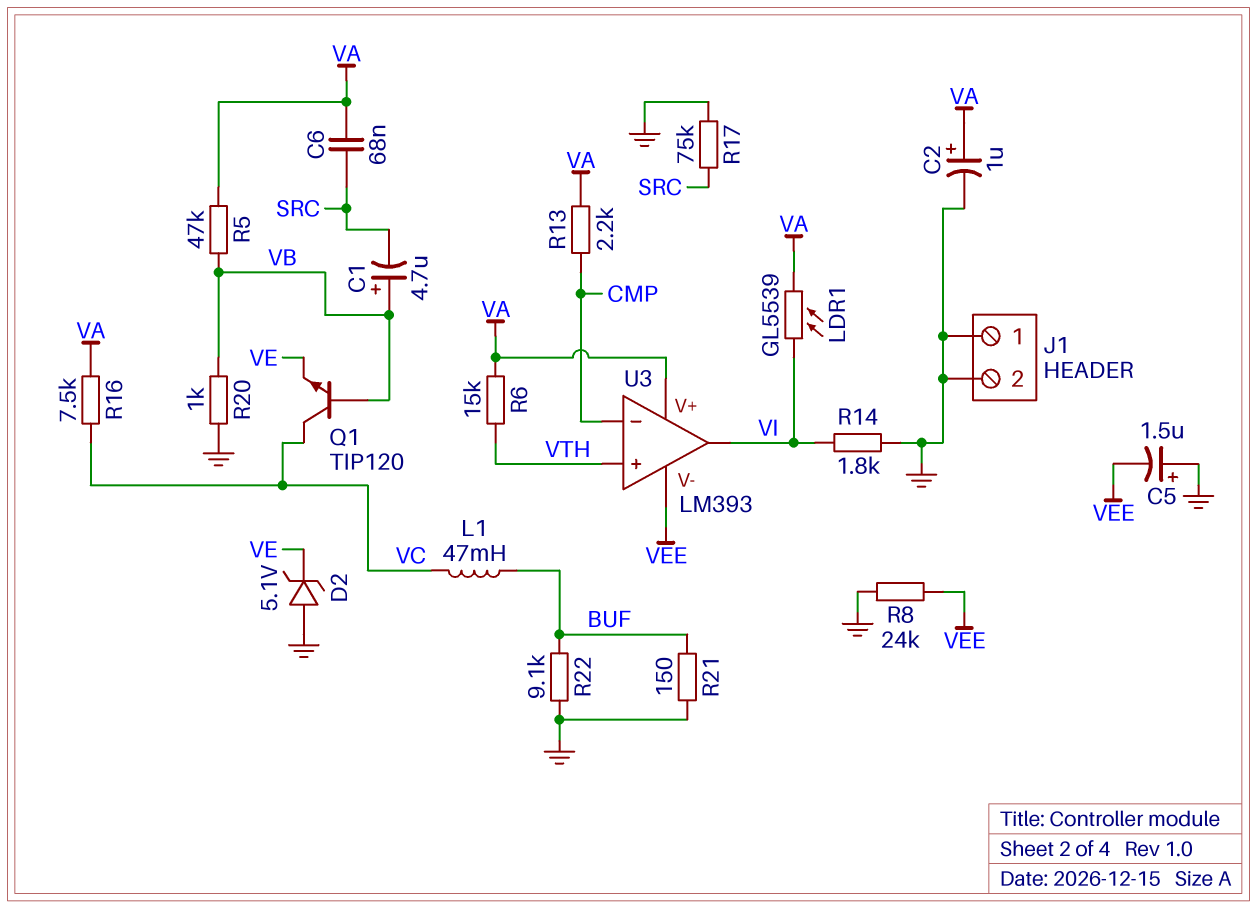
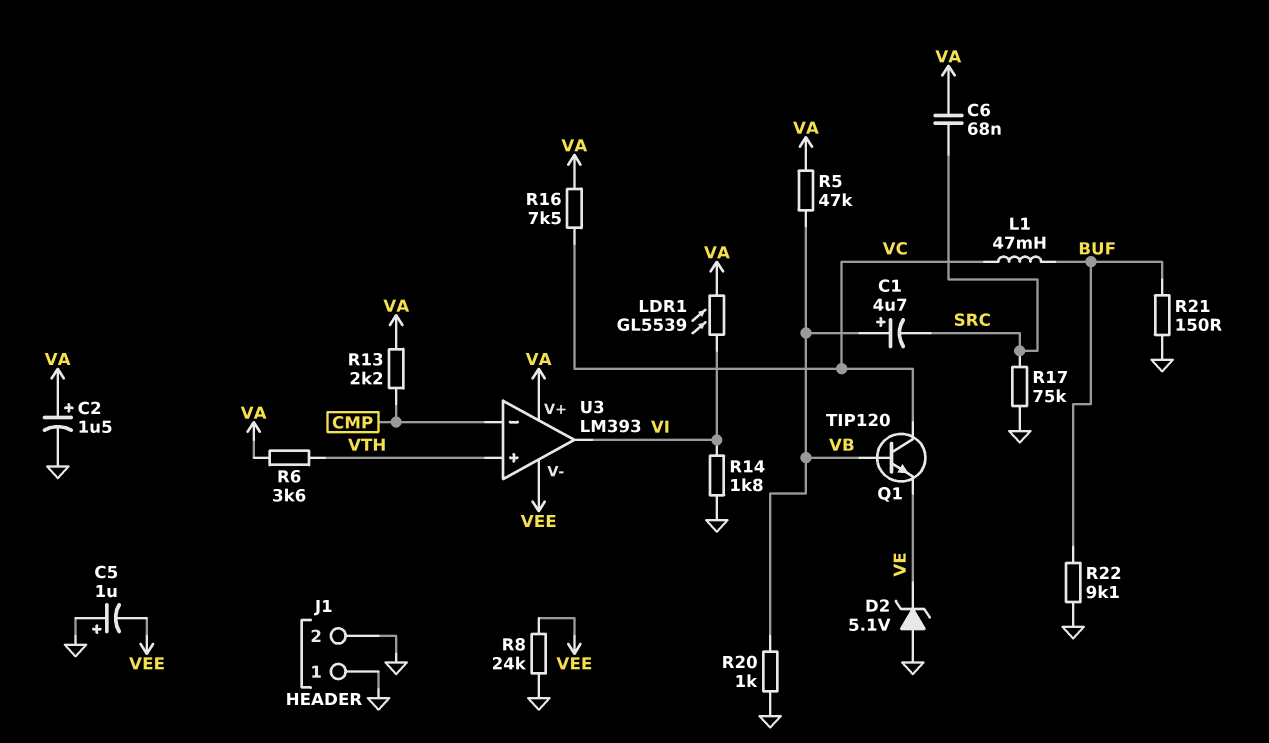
C2: 1uF (plus VA, minus GND) -> 1.5uF (plus VA, minus GND)
C5: 1.5uF (plus GND, minus VEE) -> 1uF (plus GND, minus VEE)
R6: 15k (VA, VTH) -> 3.6k (VA, VTH)

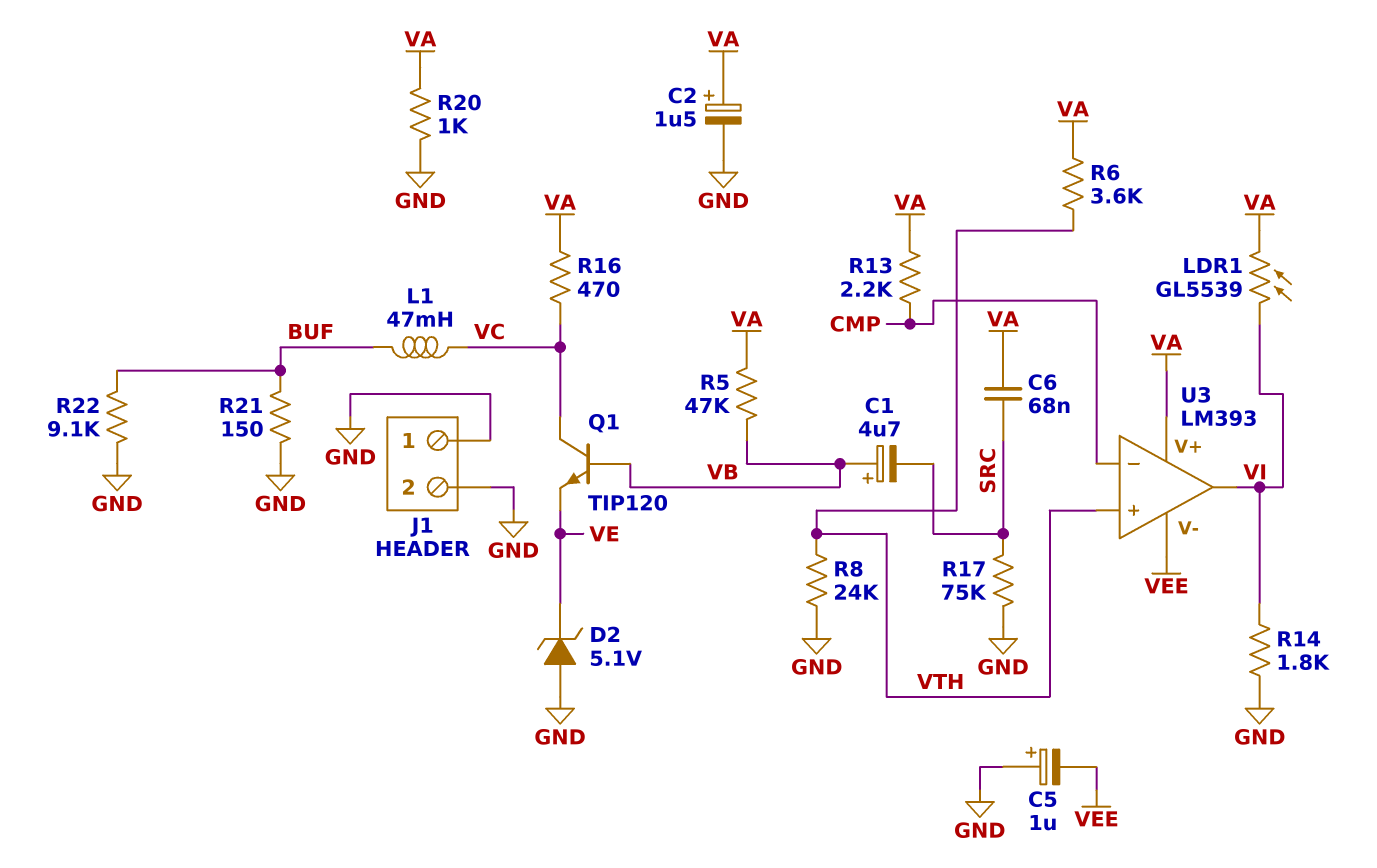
R8: 24k (GND, VEE) -> 24k (GND, VTH)
R16: 7.5k (VA, VC) -> 470 (VA, VC)
R20: 1k (GND, VB) -> 1k (GND, VA)

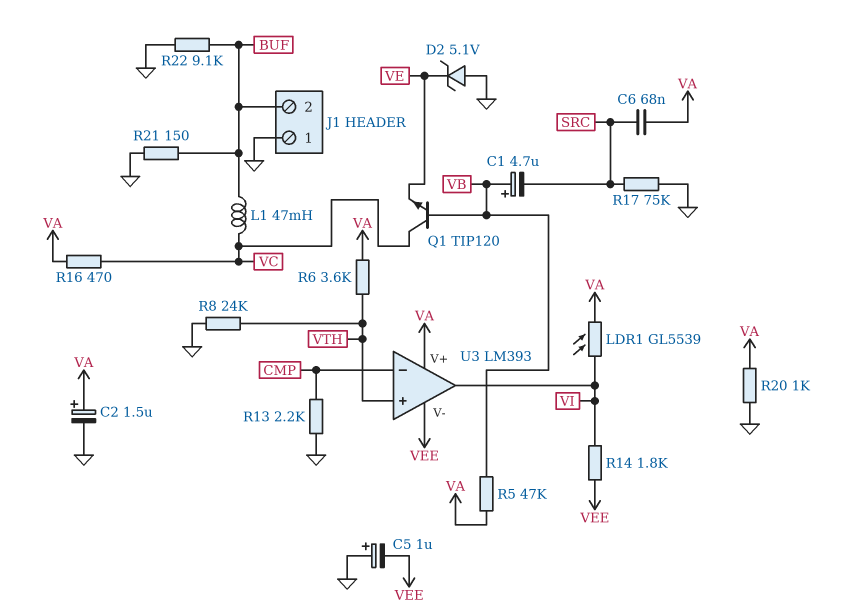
J1 pin 2: GND -> BUF
R13: 2.2k (CMP, VA) -> 2.2k (CMP, GND)
R14: 1.8k (GND, VI) -> 1.8k (VEE, VI)

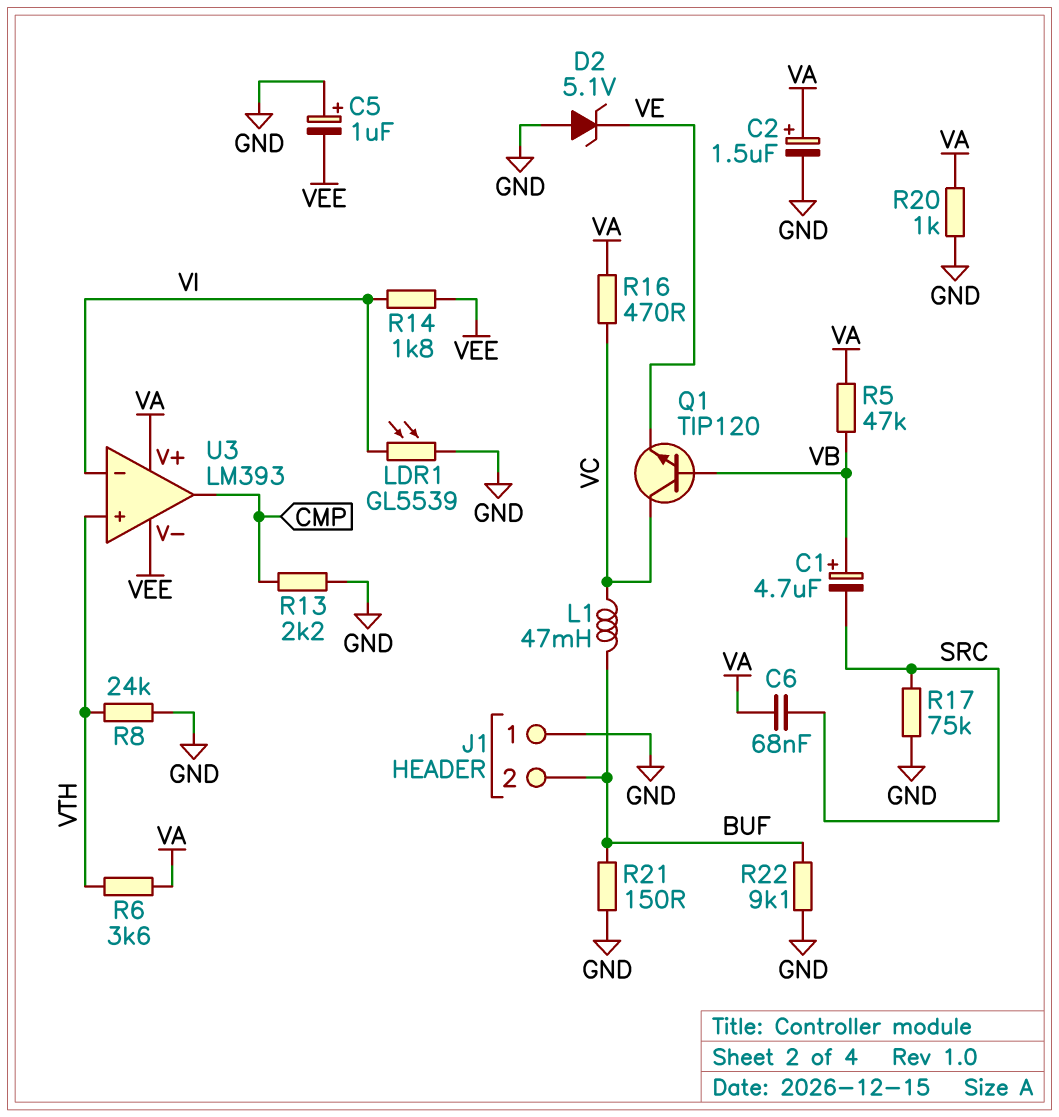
LDR1: GL5539 (VA, VI) -> GL5539 (GND, VI)
U3 pin in-: CMP -> VI
U3 pin out: VI -> CMP

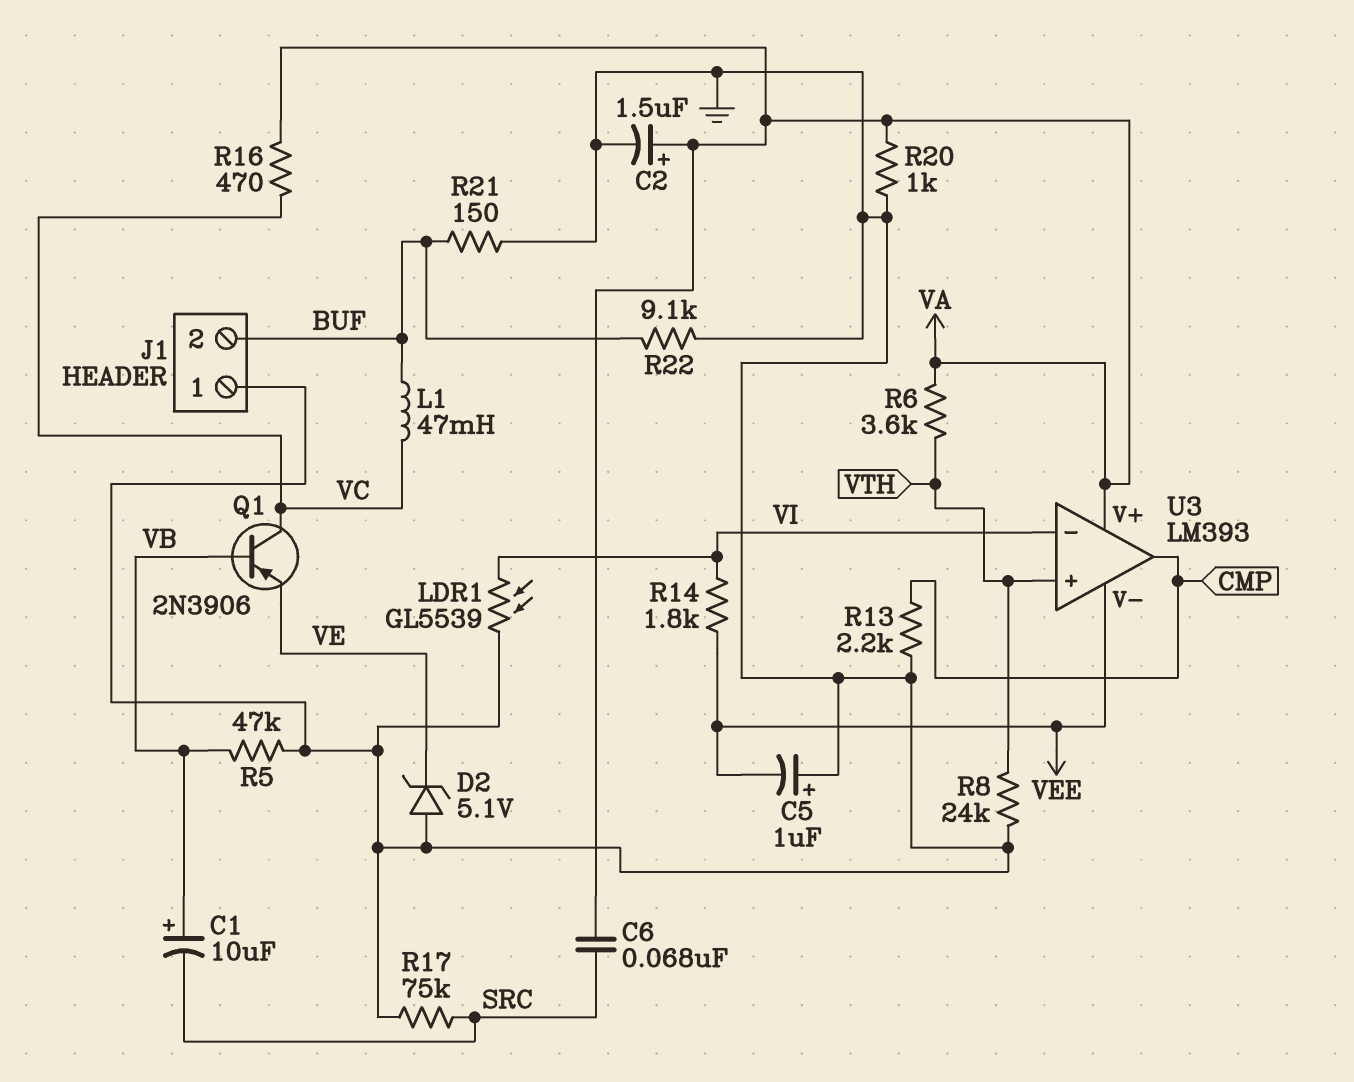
C1: 4.7uF (plus VB, minus SRC) -> 10uF (plus VB, minus SRC)
Q1: NPN TIP120 (B VB, C VC, E VE) -> PNP 2N3906 (B VB, C VC, E VE)
R5: 47k (VA, VB) -> 47k (GND, VB)

